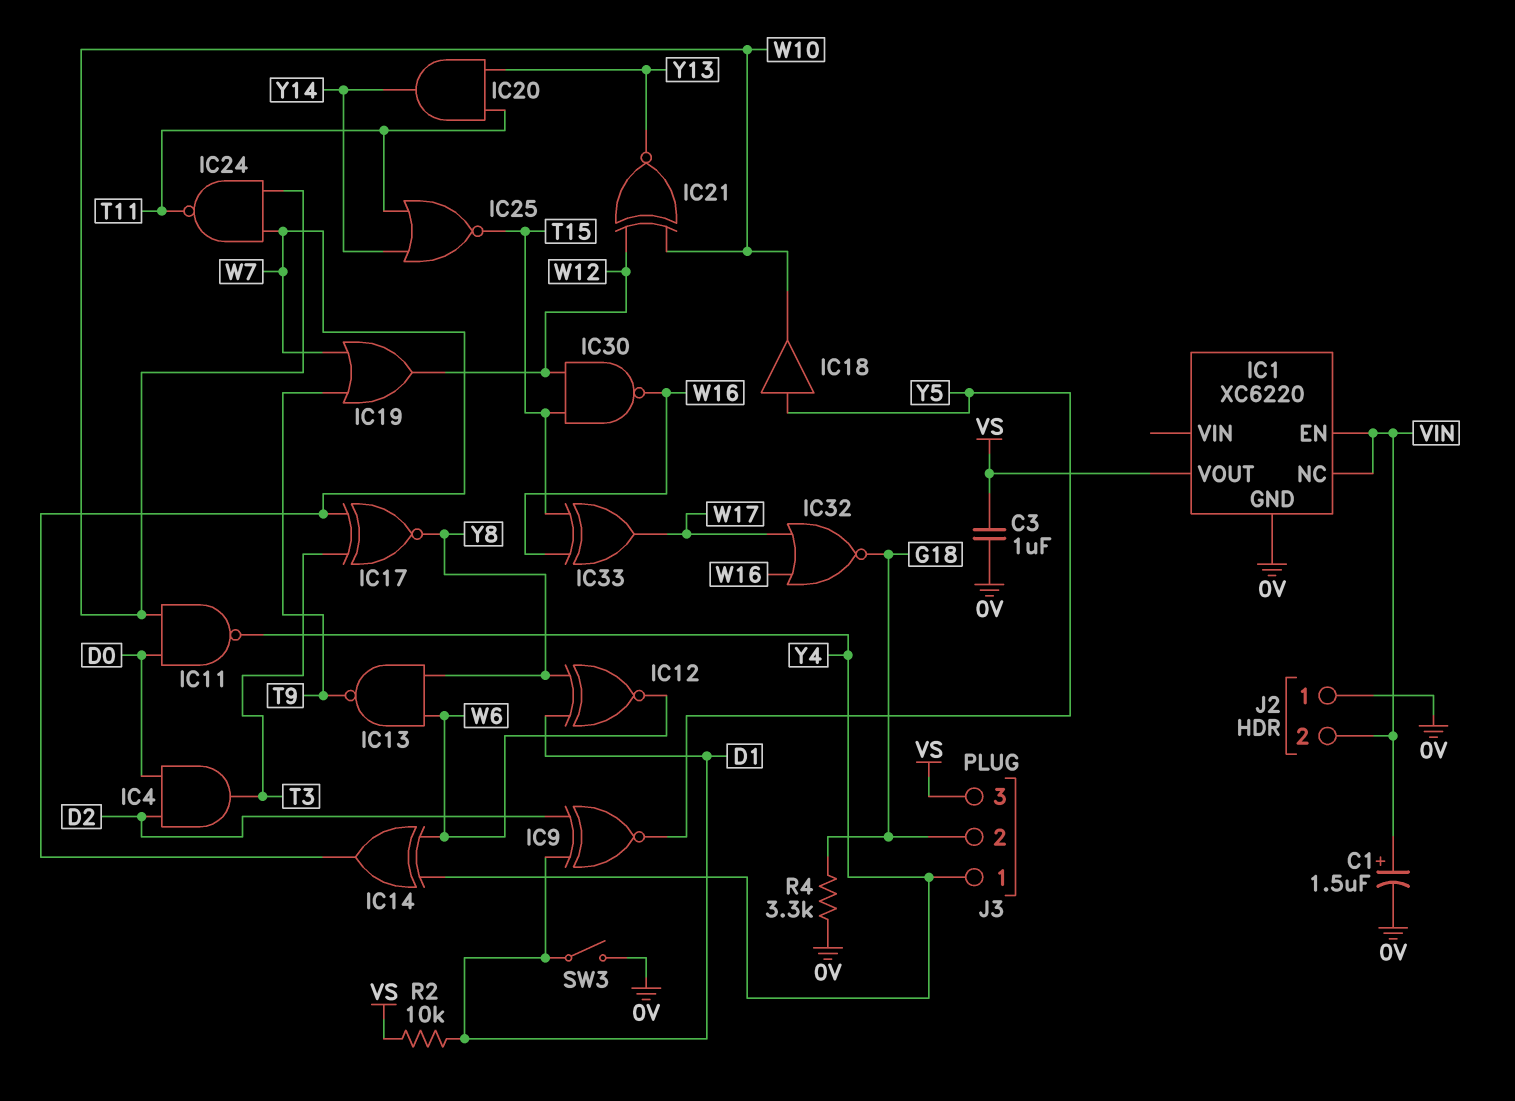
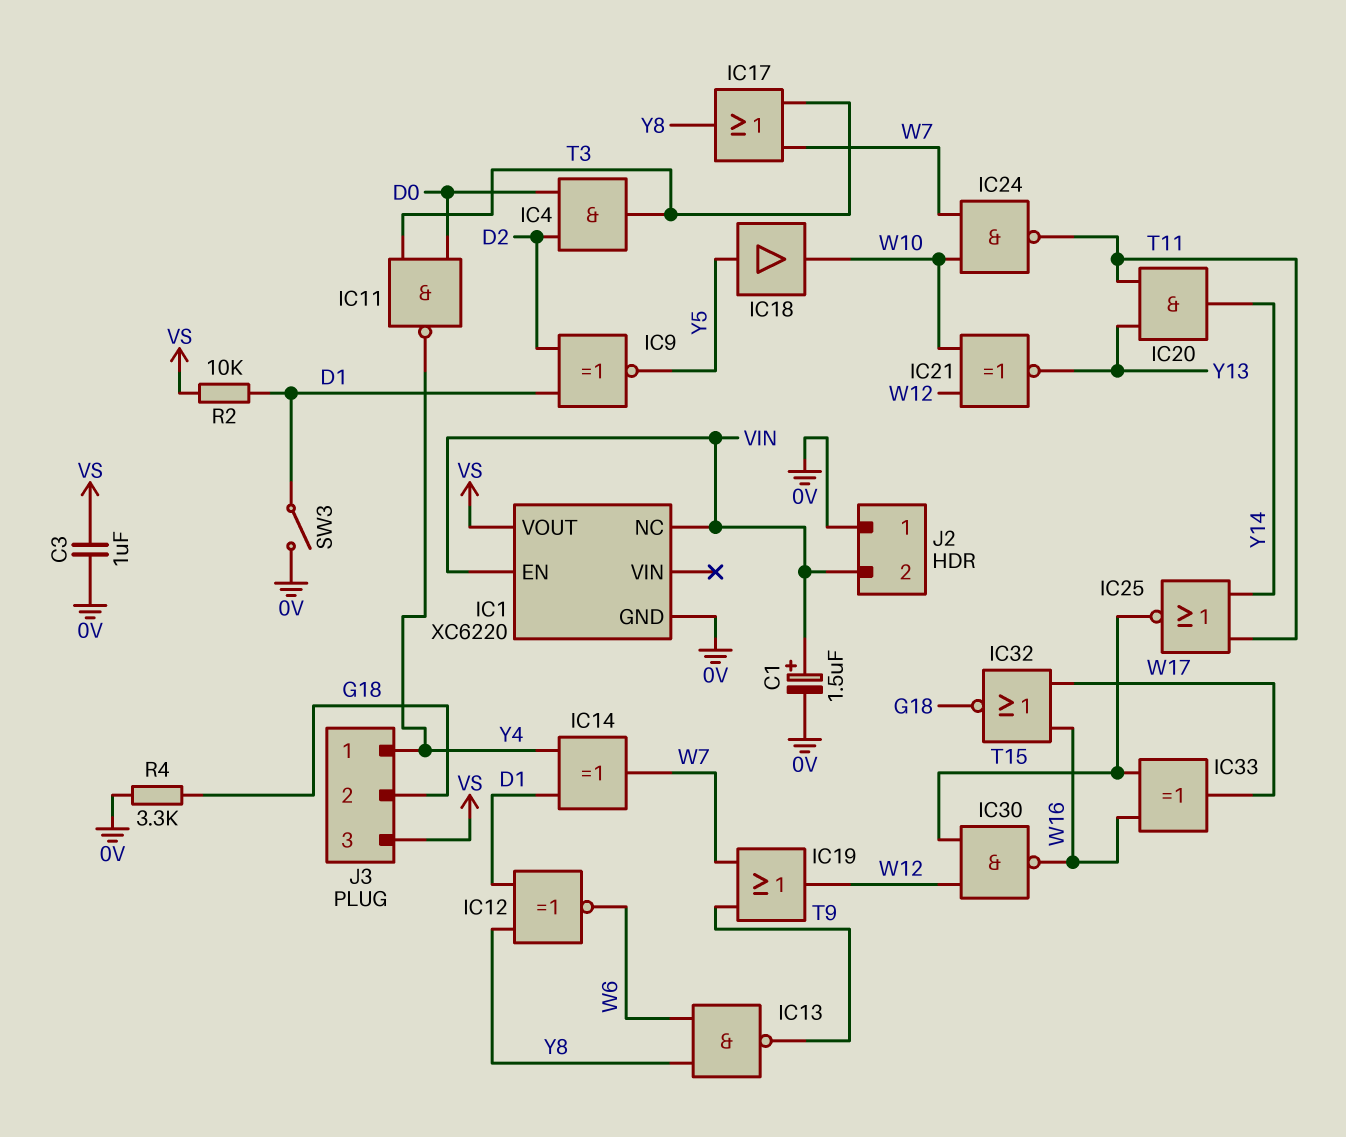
IC11: NAND (in D0, in W10, out Y4) -> NAND (in D0, in T3, out Y4)
IC14: XOR (in W6, in Y4, out W7) -> XOR (in D1, in Y4, out W7)
IC17: XNOR (in T3, in W7, out Y8) -> OR (in T3, in W7, out Y8)

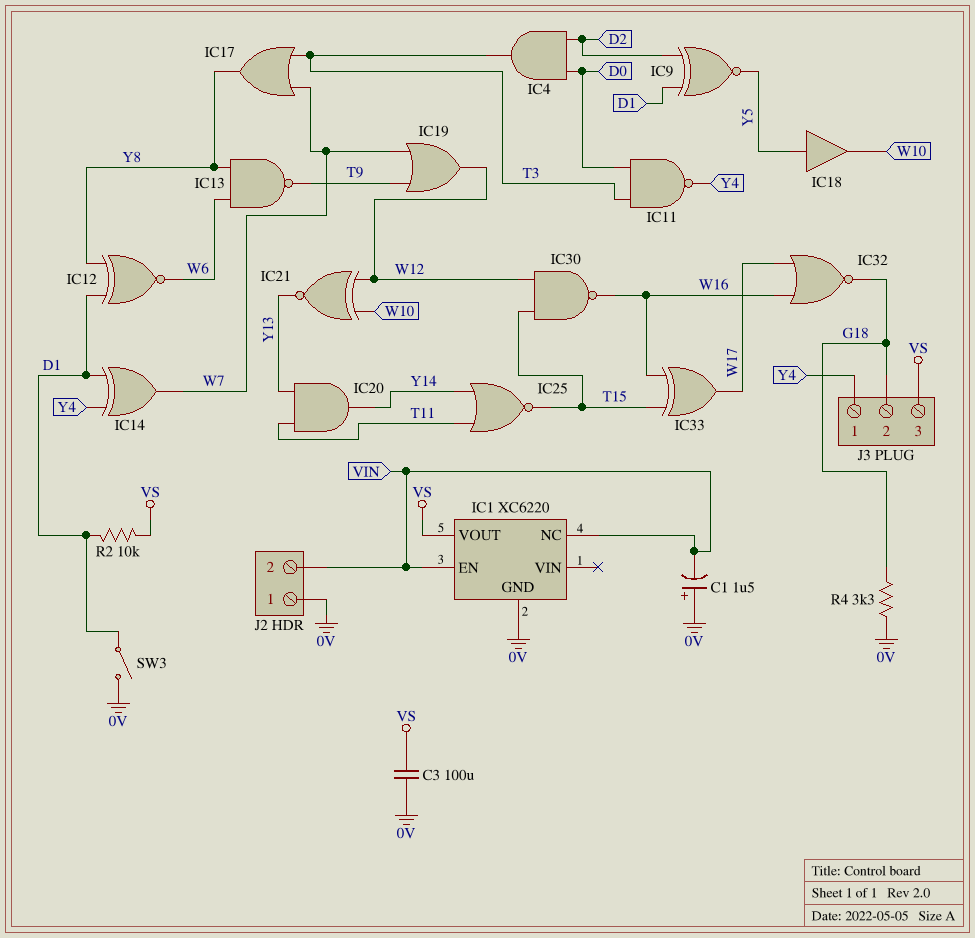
C1: 1.5uF (plus VIN, minus 0V) -> 1.5uF (plus 0V, minus VIN)
C3: 1uF (0V, VS) -> 100uF (0V, VS)
IC24: NAND (in W7, in W10, out T11) -> none

